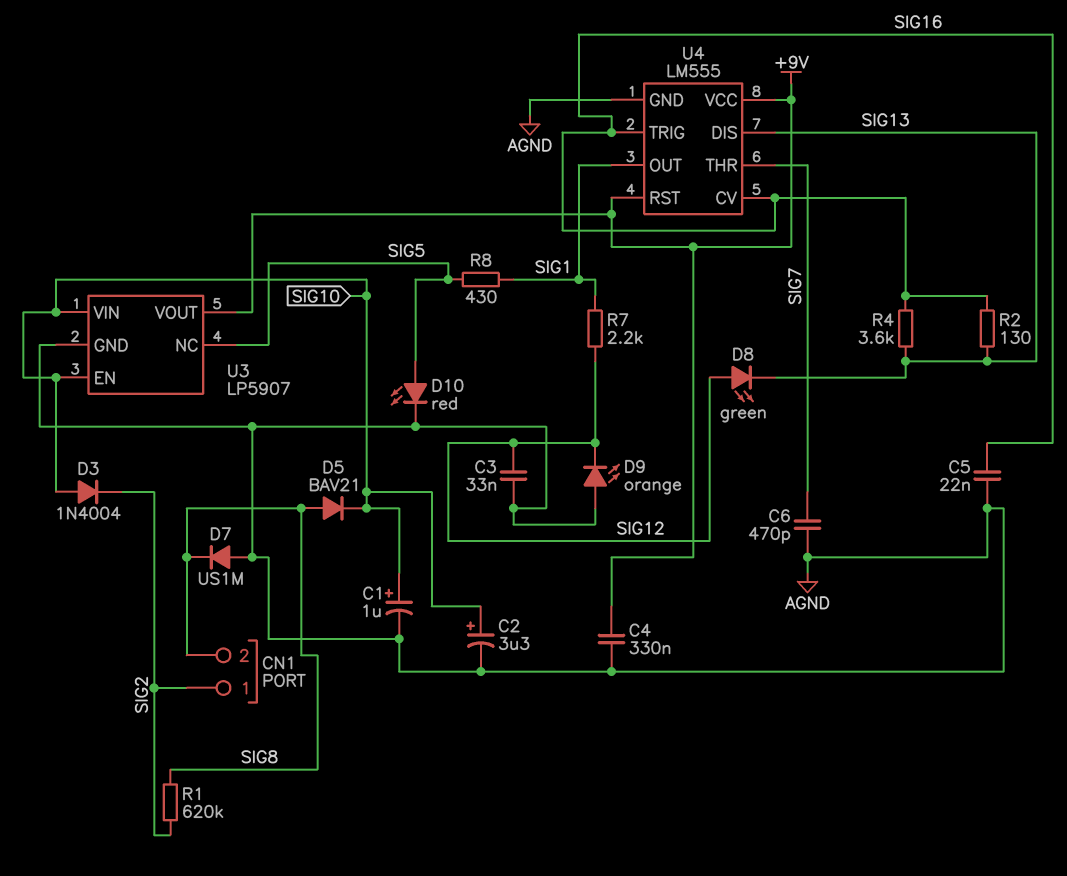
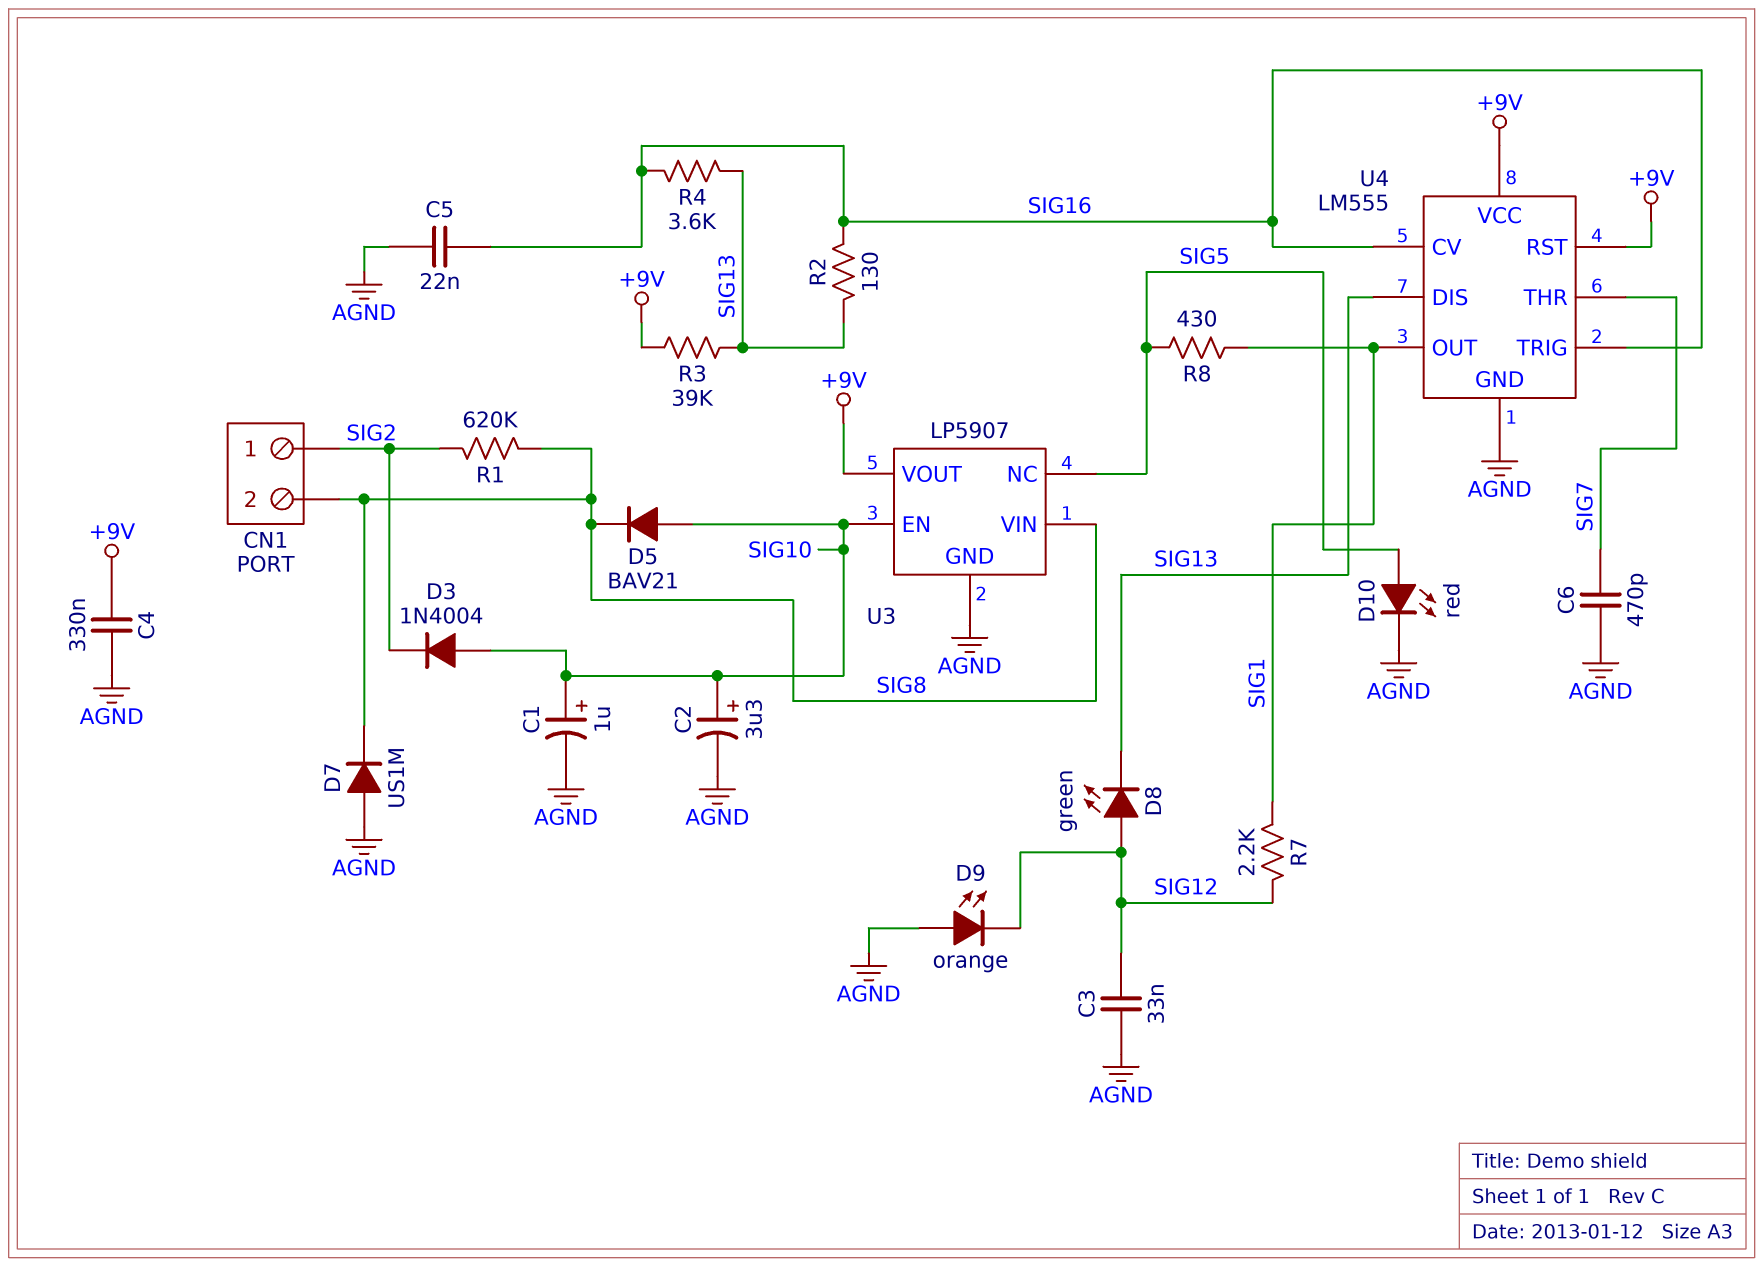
D5: diode BAV21 (A SIG8, K SIG10) -> diode BAV21 (A SIG10, K SIG8)
R3: none -> 39k (+9V, SIG13)
U3 pin VIN: SIG10 -> SIG8

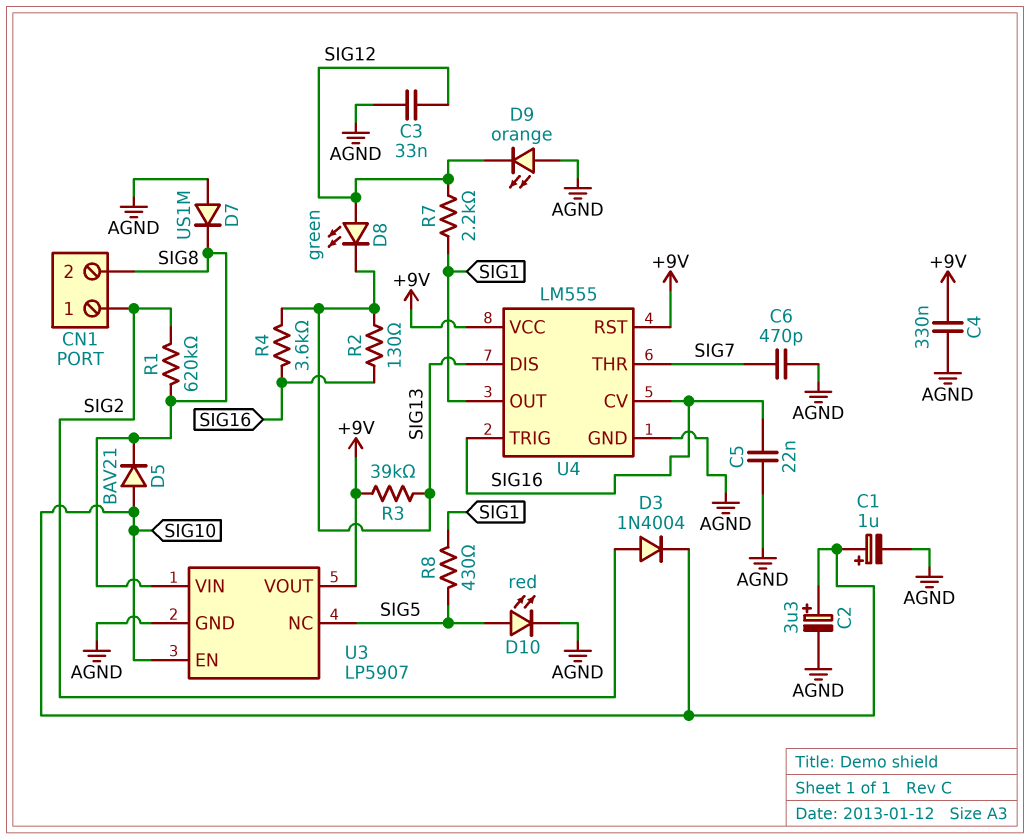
D3: diode 1N4004 (A SIG10, K SIG2) -> diode 1N4004 (A SIG2, K SIG10)

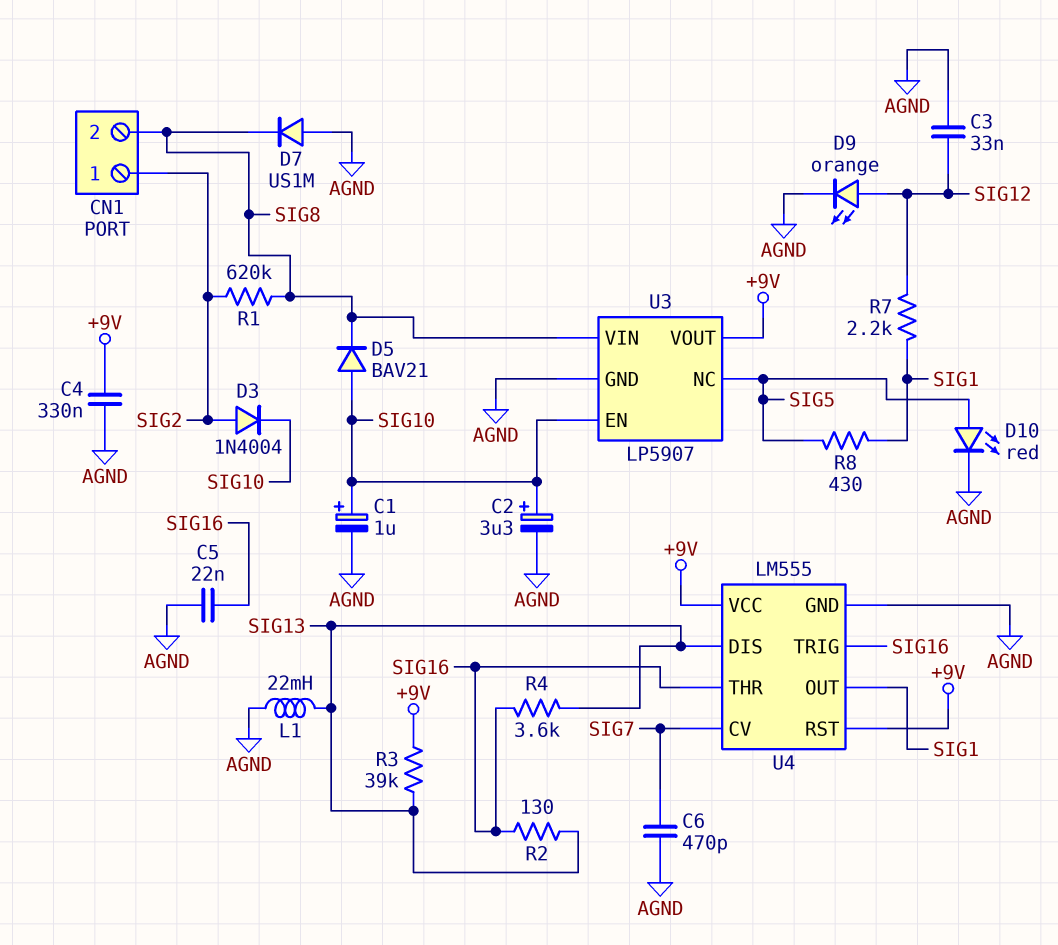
D8: LED green (A SIG12, K SIG13) -> none
D9: LED orange (A AGND, K SIG12) -> LED orange (A SIG12, K AGND)
L1: none -> 22mH (AGND, SIG13)
U4 pin CV: SIG16 -> SIG7
U4 pin THR: SIG7 -> SIG16

